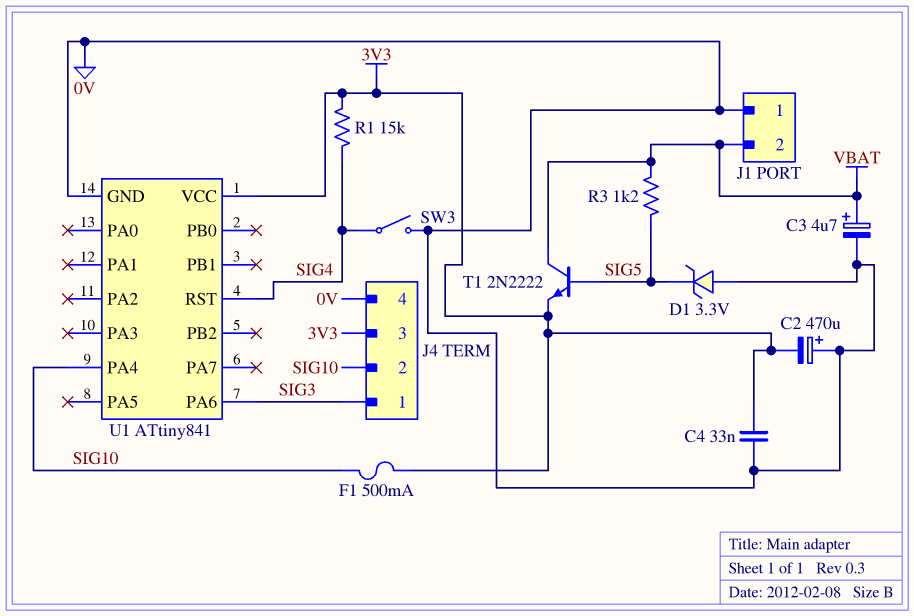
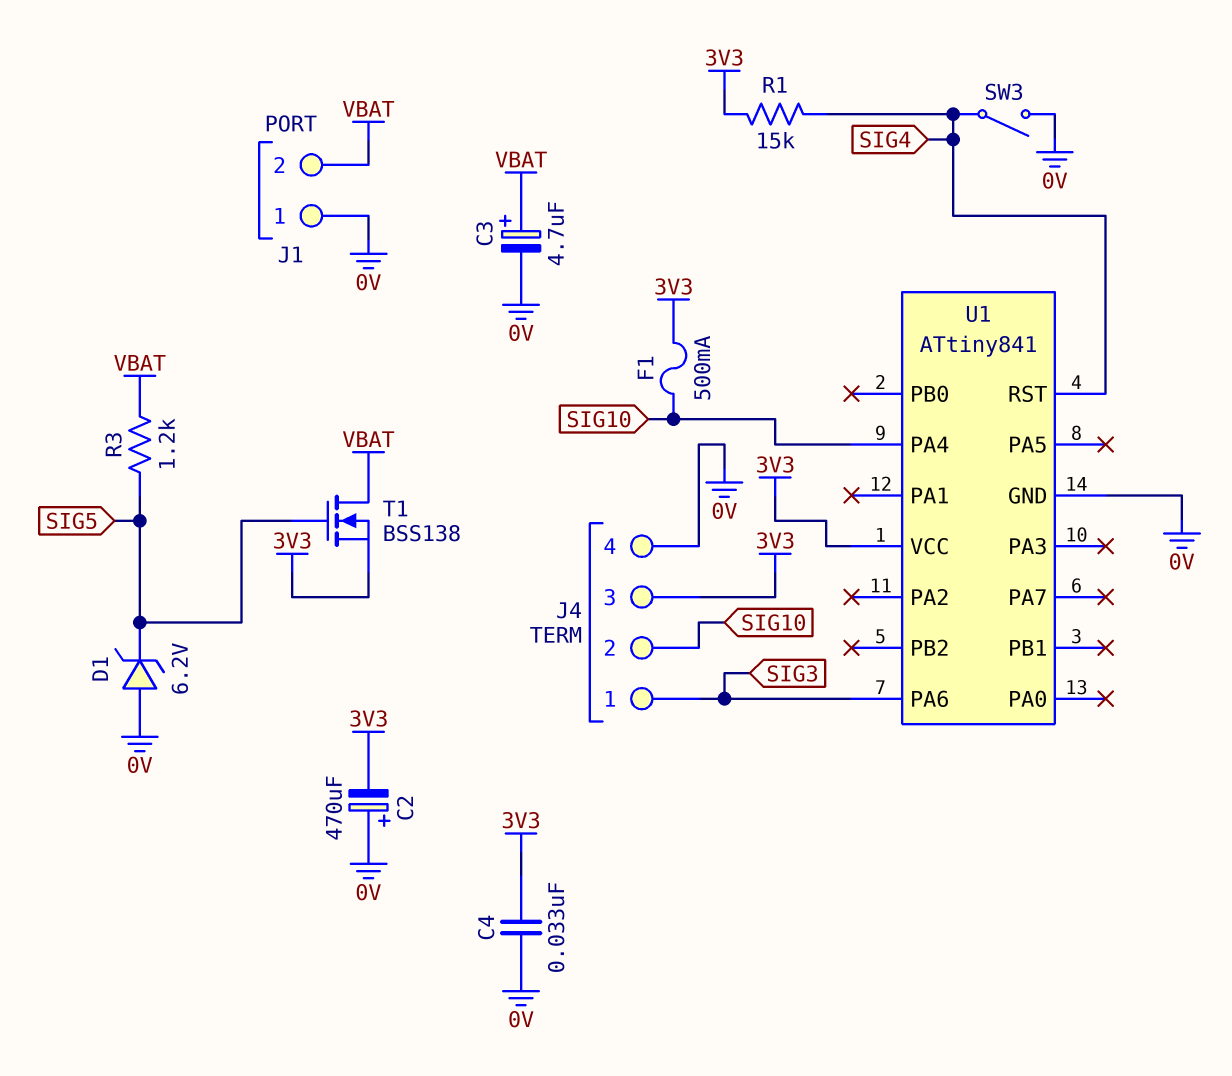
D1: zener 3.3V (A 0V, K SIG5) -> zener 6.2V (A 0V, K SIG5)
T1: NPN 2N2222 (B SIG5, C VBAT, E 3V3) -> NMOS BSS138 (G SIG5, D VBAT, S 3V3)

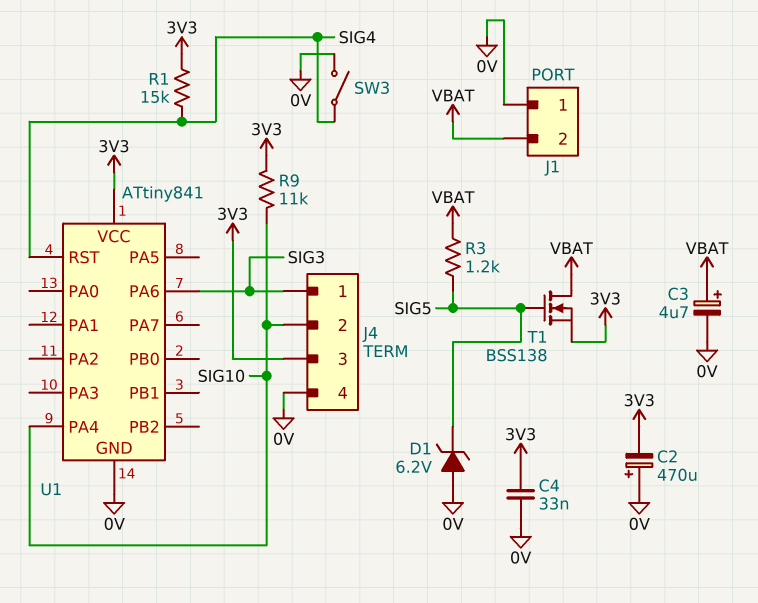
F1: 500mA (3V3, SIG10) -> none
R9: none -> 11k (3V3, SIG10)

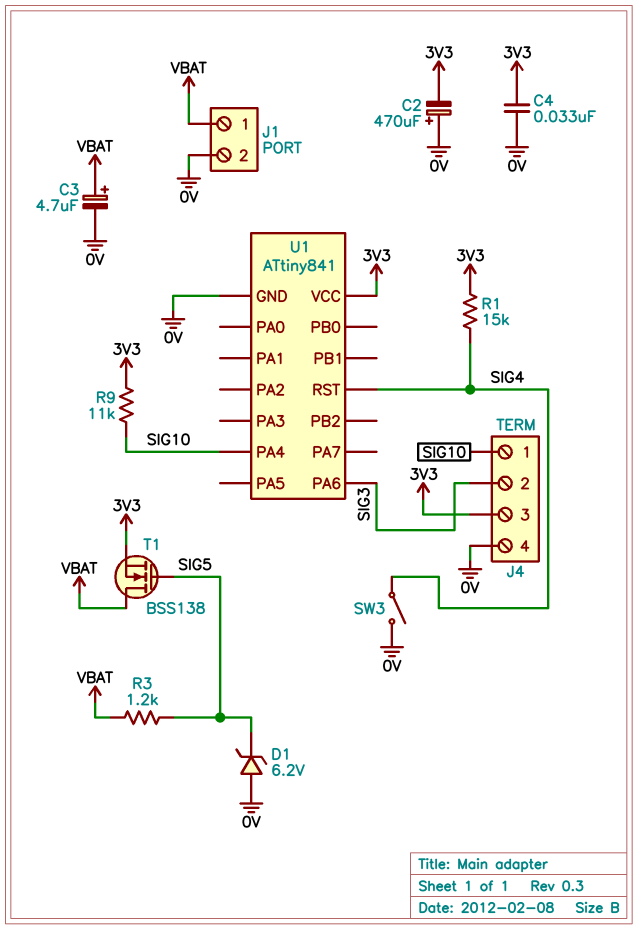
J1 pin 1: 0V -> VBAT
J1 pin 2: VBAT -> 0V
J4 pin 1: SIG3 -> SIG10
J4 pin 2: SIG10 -> SIG3

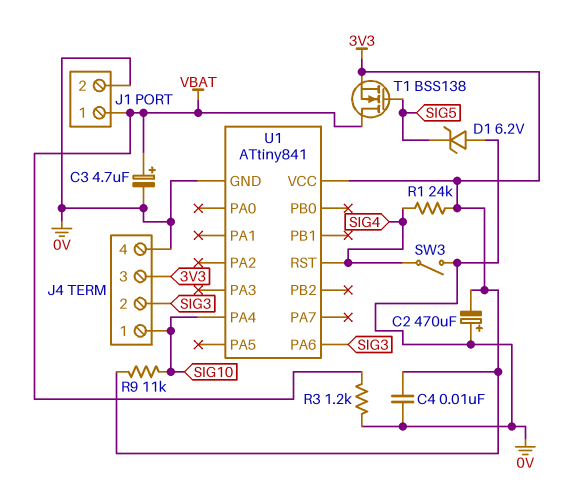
C4: 33nF (0V, 3V3) -> 10nF (0V, 3V3)
R1: 15k (3V3, SIG4) -> 24k (3V3, SIG4)
R3: 1.2k (SIG5, VBAT) -> 1.2k (0V, VBAT)

